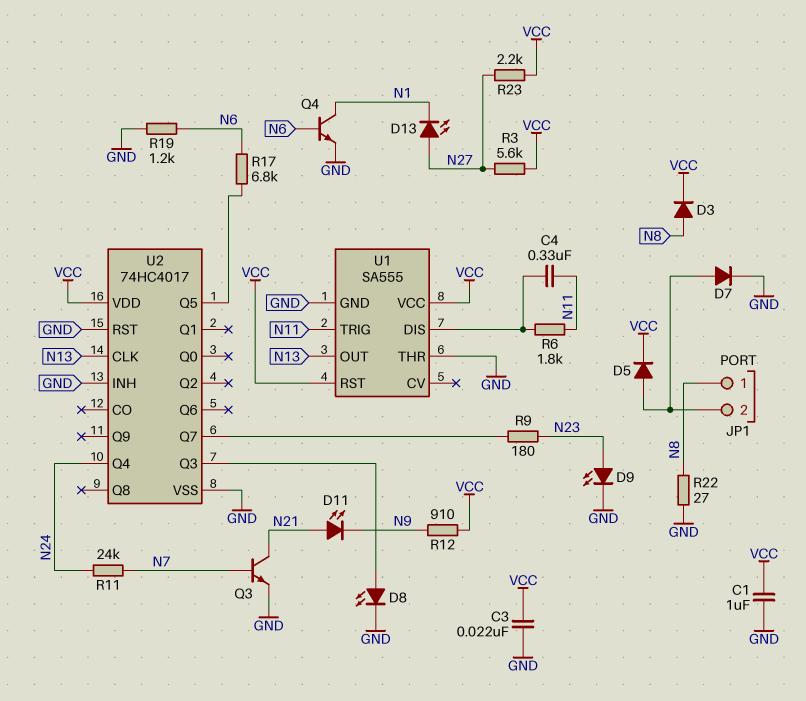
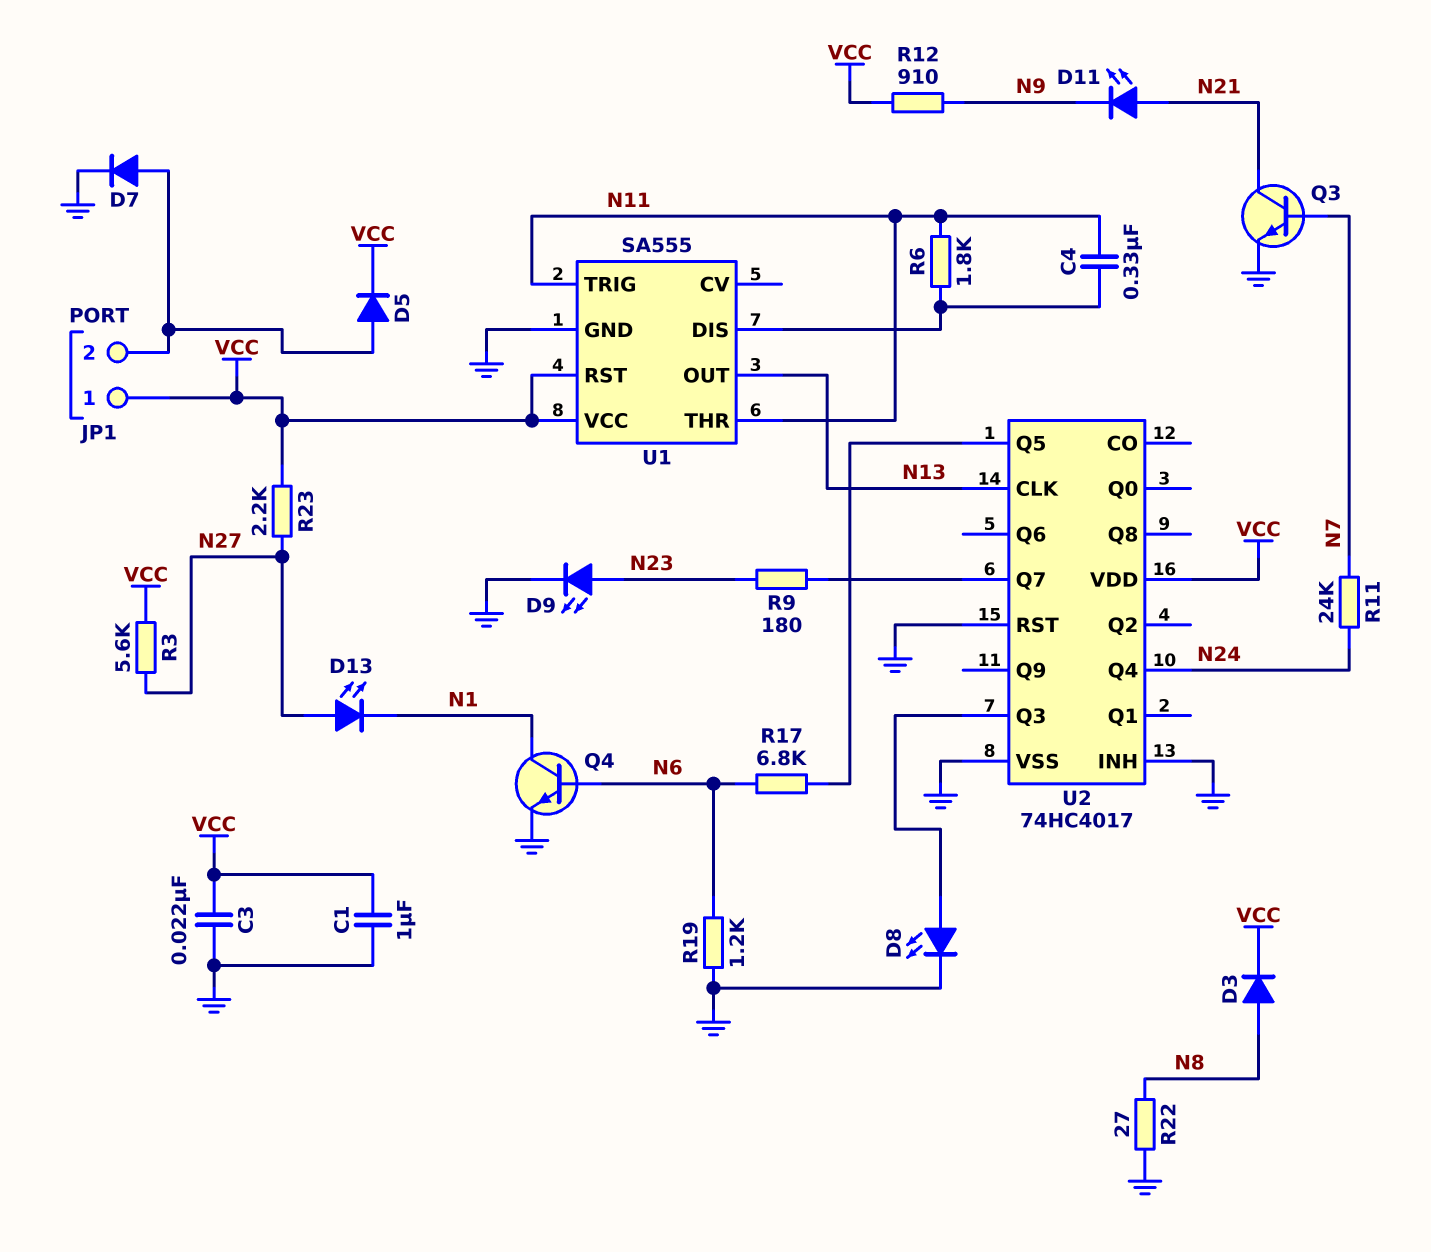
JP1 pin 1: N8 -> VCC
U1 pin THR: GND -> N11

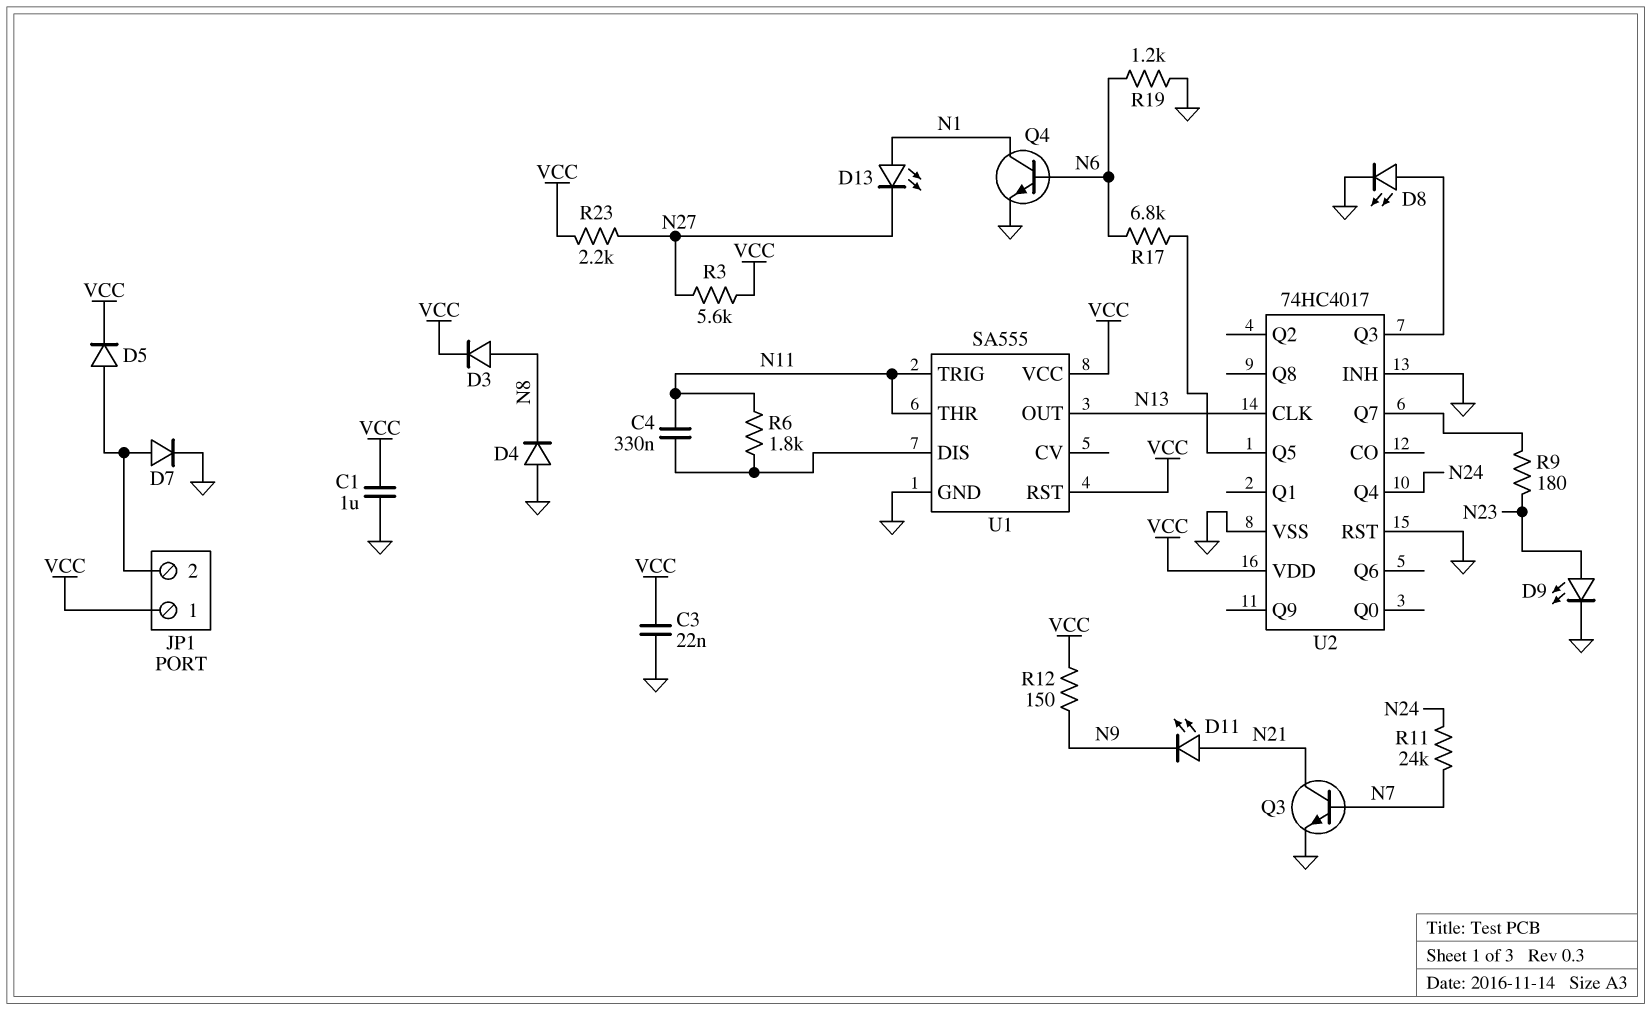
D4: none -> diode (A GND, K N8)
D13: LED (A N27, K N1) -> LED (A N1, K N27)
R12: 910 (N9, VCC) -> 150 (N9, VCC)
R22: 27 (GND, N8) -> none

